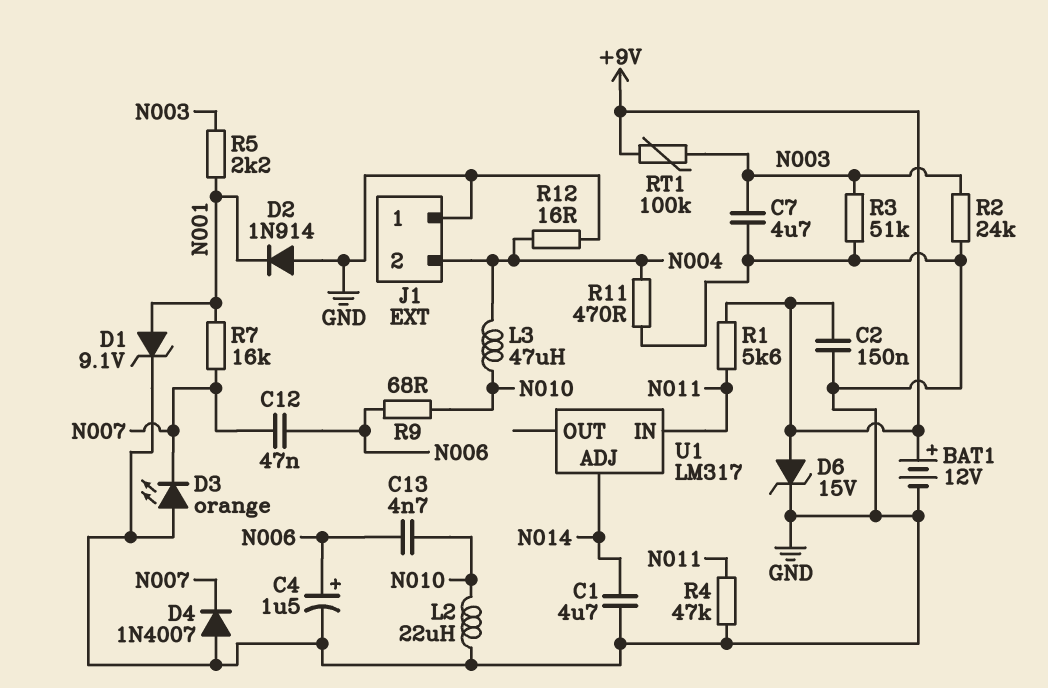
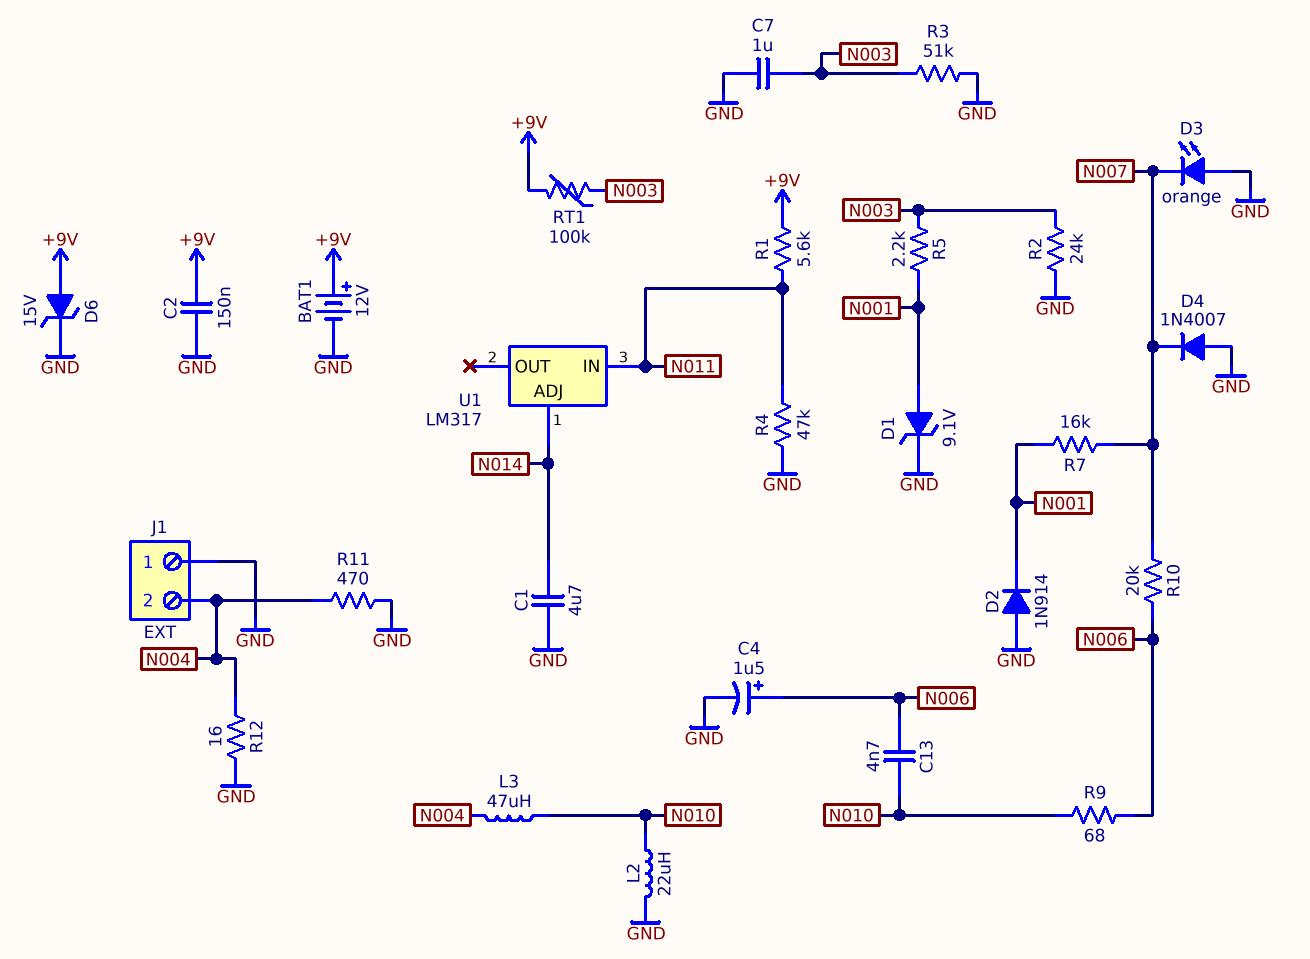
C7: 4.7uF (GND, N003) -> 1uF (GND, N003)
C12: 47nF (N006, N007) -> none
R10: none -> 20k (N006, N007)

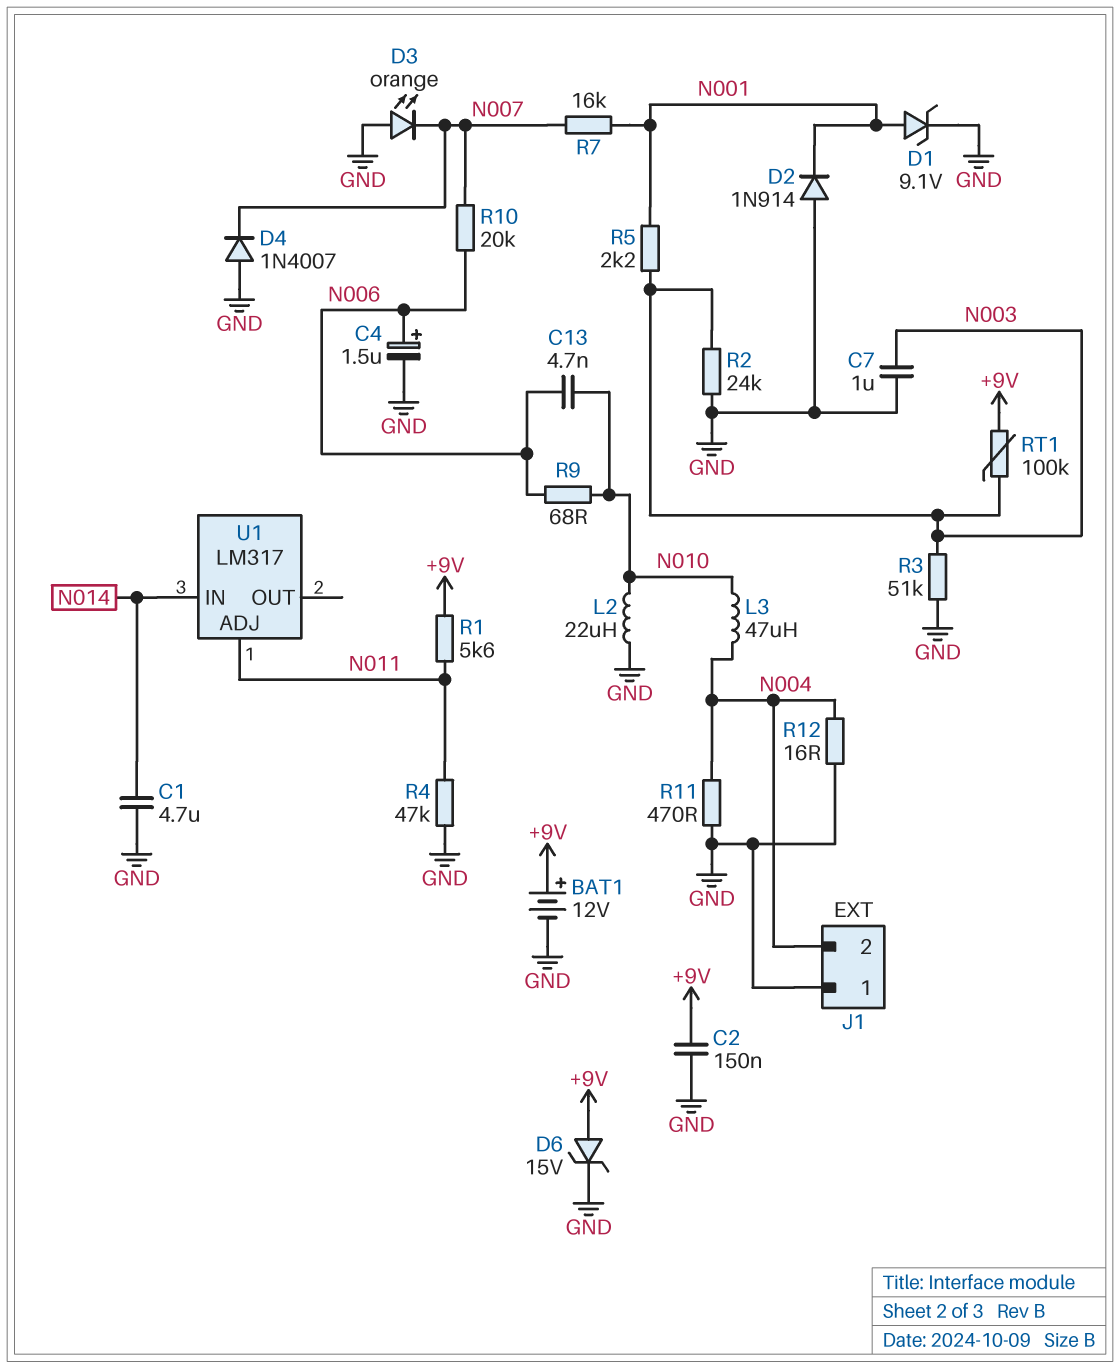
U1 pin ADJ: N014 -> N011
U1 pin IN: N011 -> N014

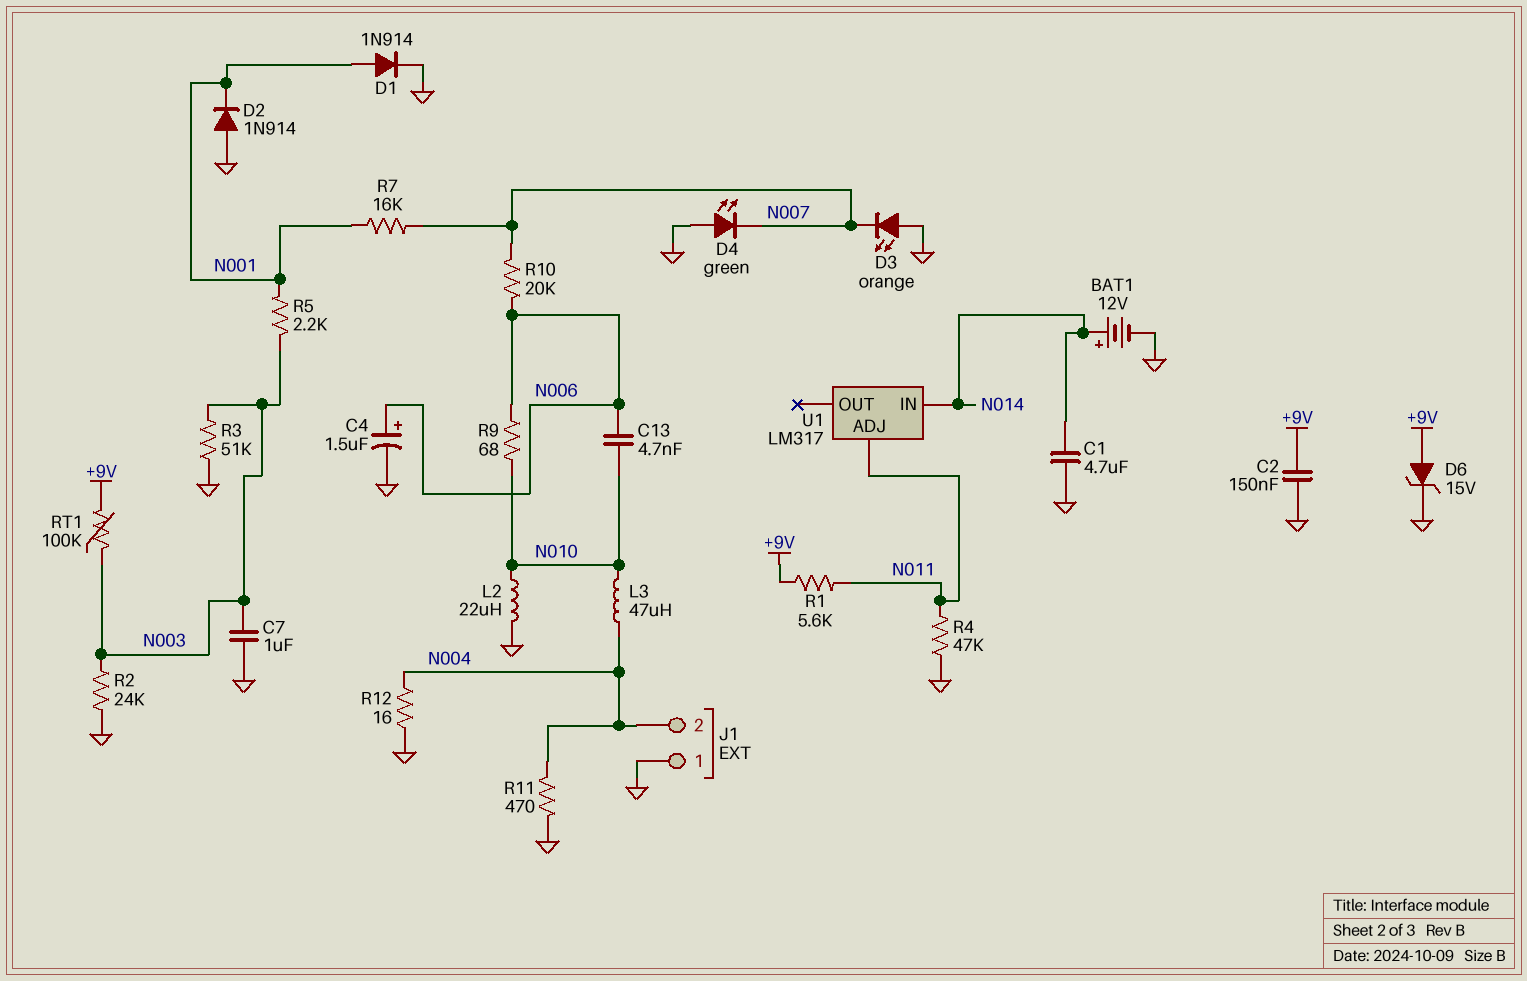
BAT1: 12V (plus +9V, minus GND) -> 12V (plus N014, minus GND)
D1: zener 9.1V (A N001, K GND) -> diode 1N914 (A N001, K GND)
D4: diode 1N4007 (A GND, K N007) -> LED green (A GND, K N007)

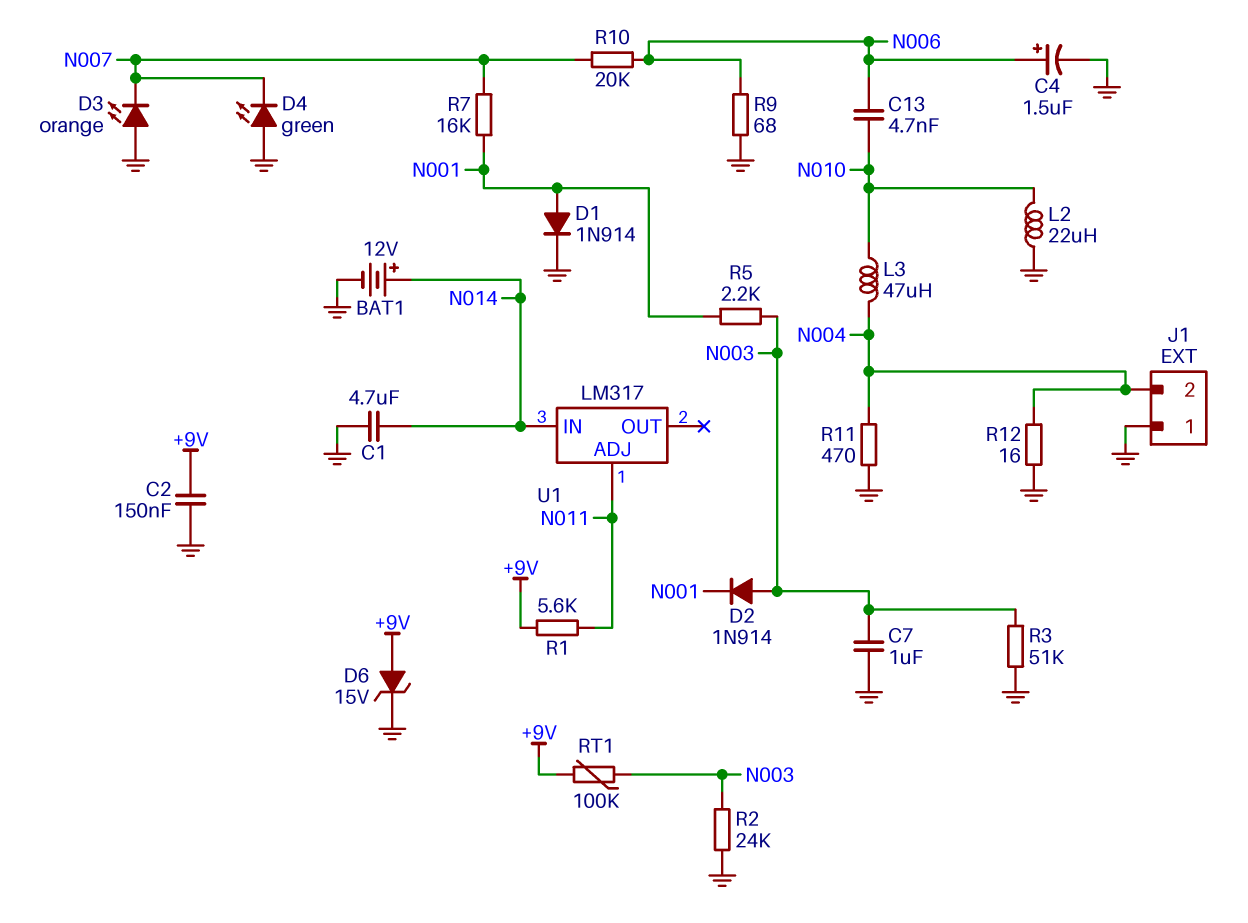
D2: diode 1N914 (A GND, K N001) -> diode 1N914 (A N003, K N001)
R4: 47k (GND, N011) -> none
R9: 68 (N006, N010) -> 68 (GND, N006)

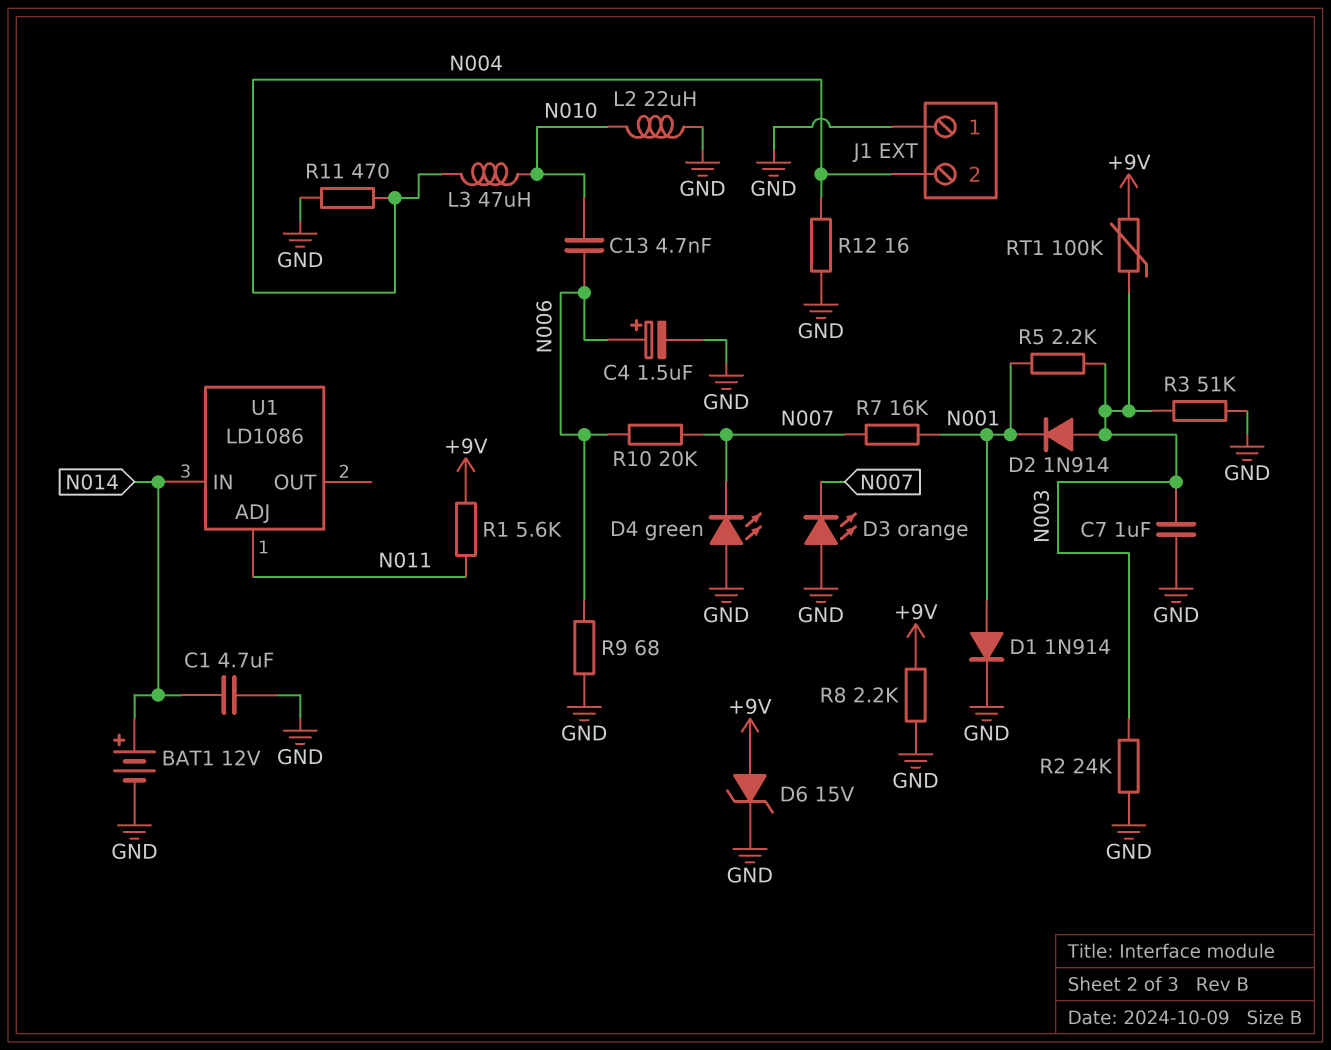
C2: 150nF (+9V, GND) -> none
R8: none -> 2.2k (+9V, GND)
U1: LM317 -> LD1086

